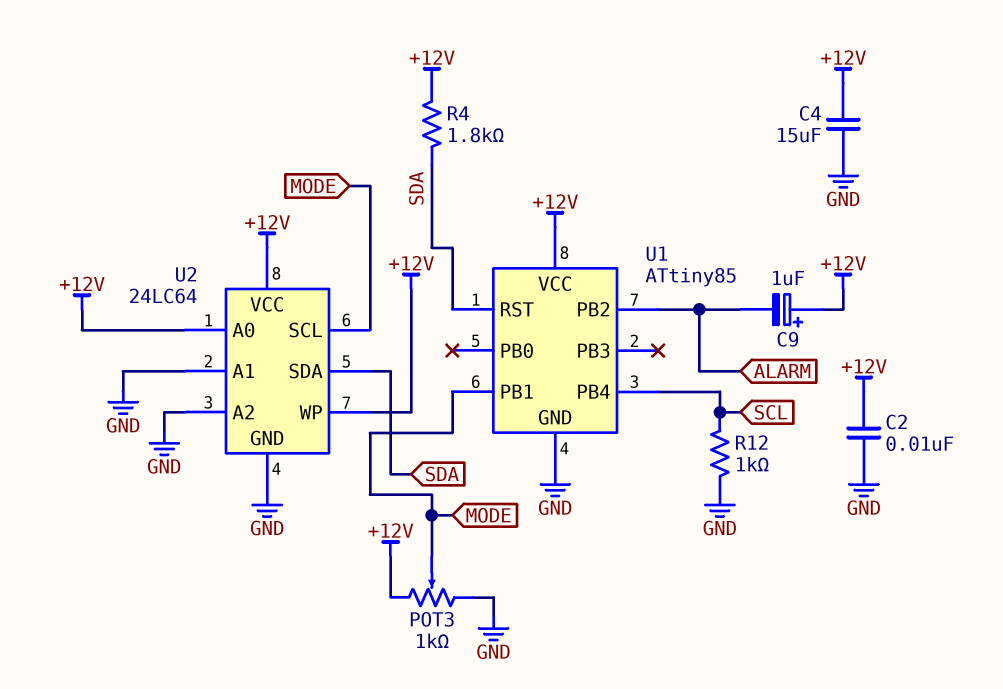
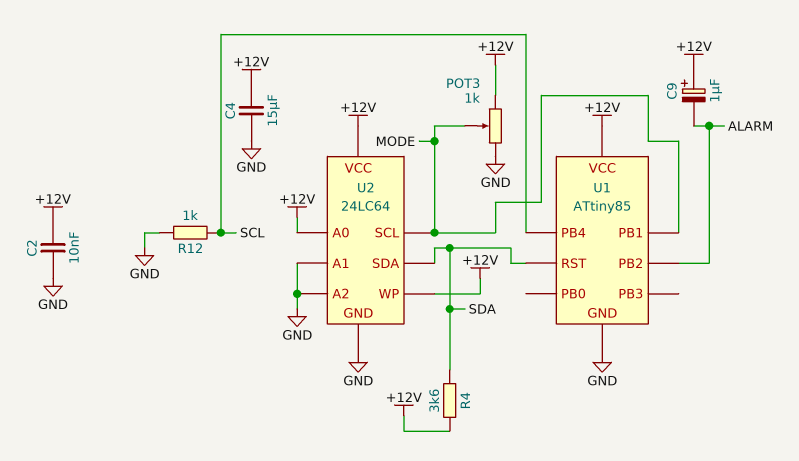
R4: 1.8k (+12V, SDA) -> 3.6k (+12V, SDA)

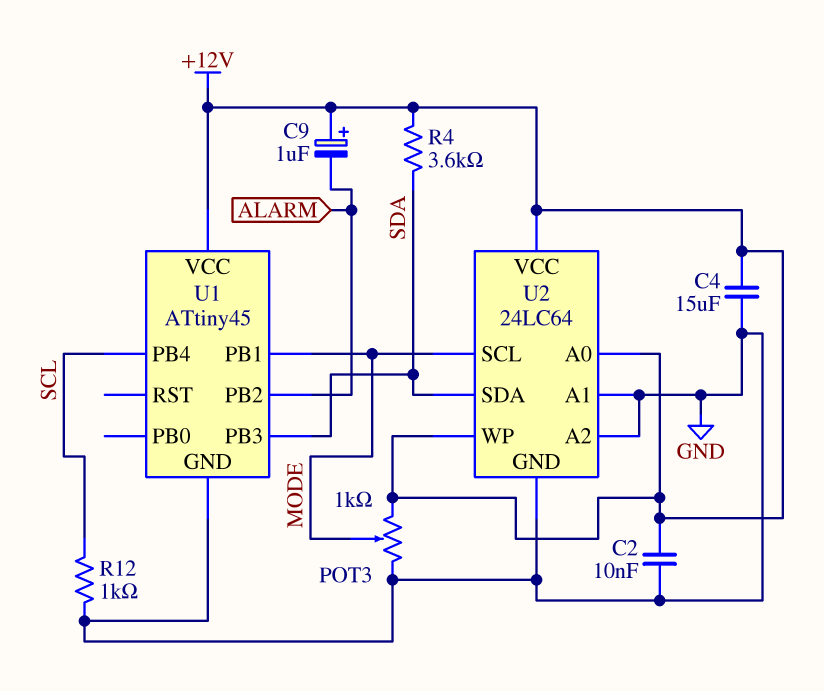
U1: ATtiny85 -> ATtiny45
U1 pin PB3: none -> SDA
U1 pin RST: SDA -> none

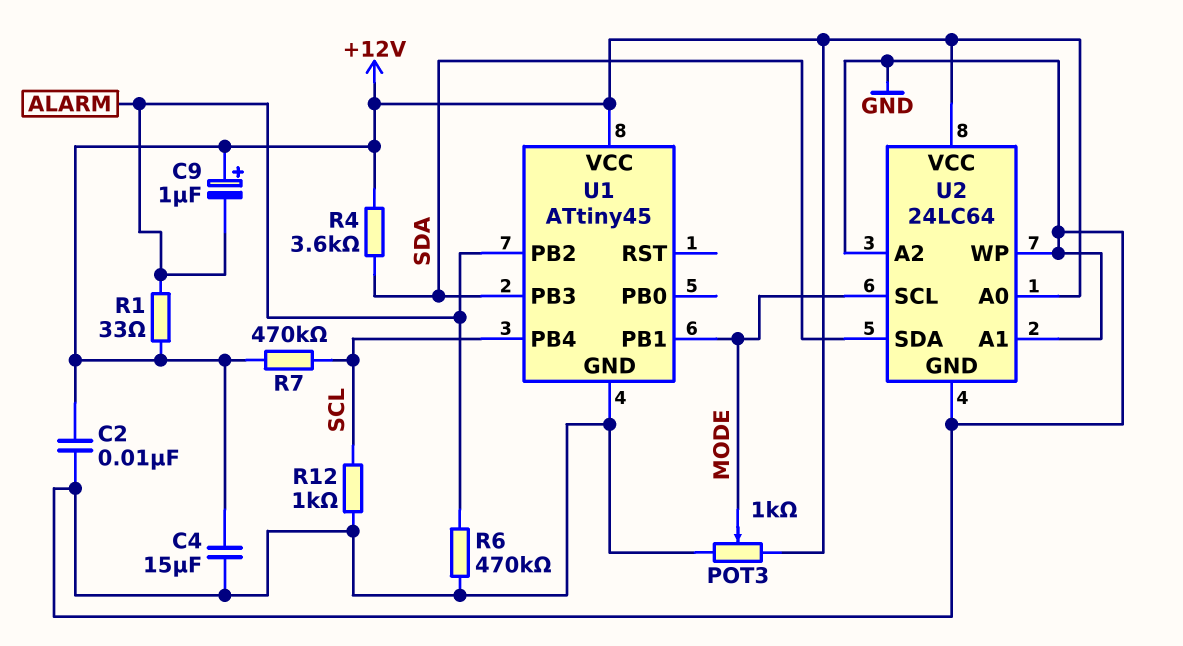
R1: none -> 33 (+12V, ALARM)
R6: none -> 470k (ALARM, GND)
R7: none -> 470k (+12V, SCL)
U2 pin WP: +12V -> GND

